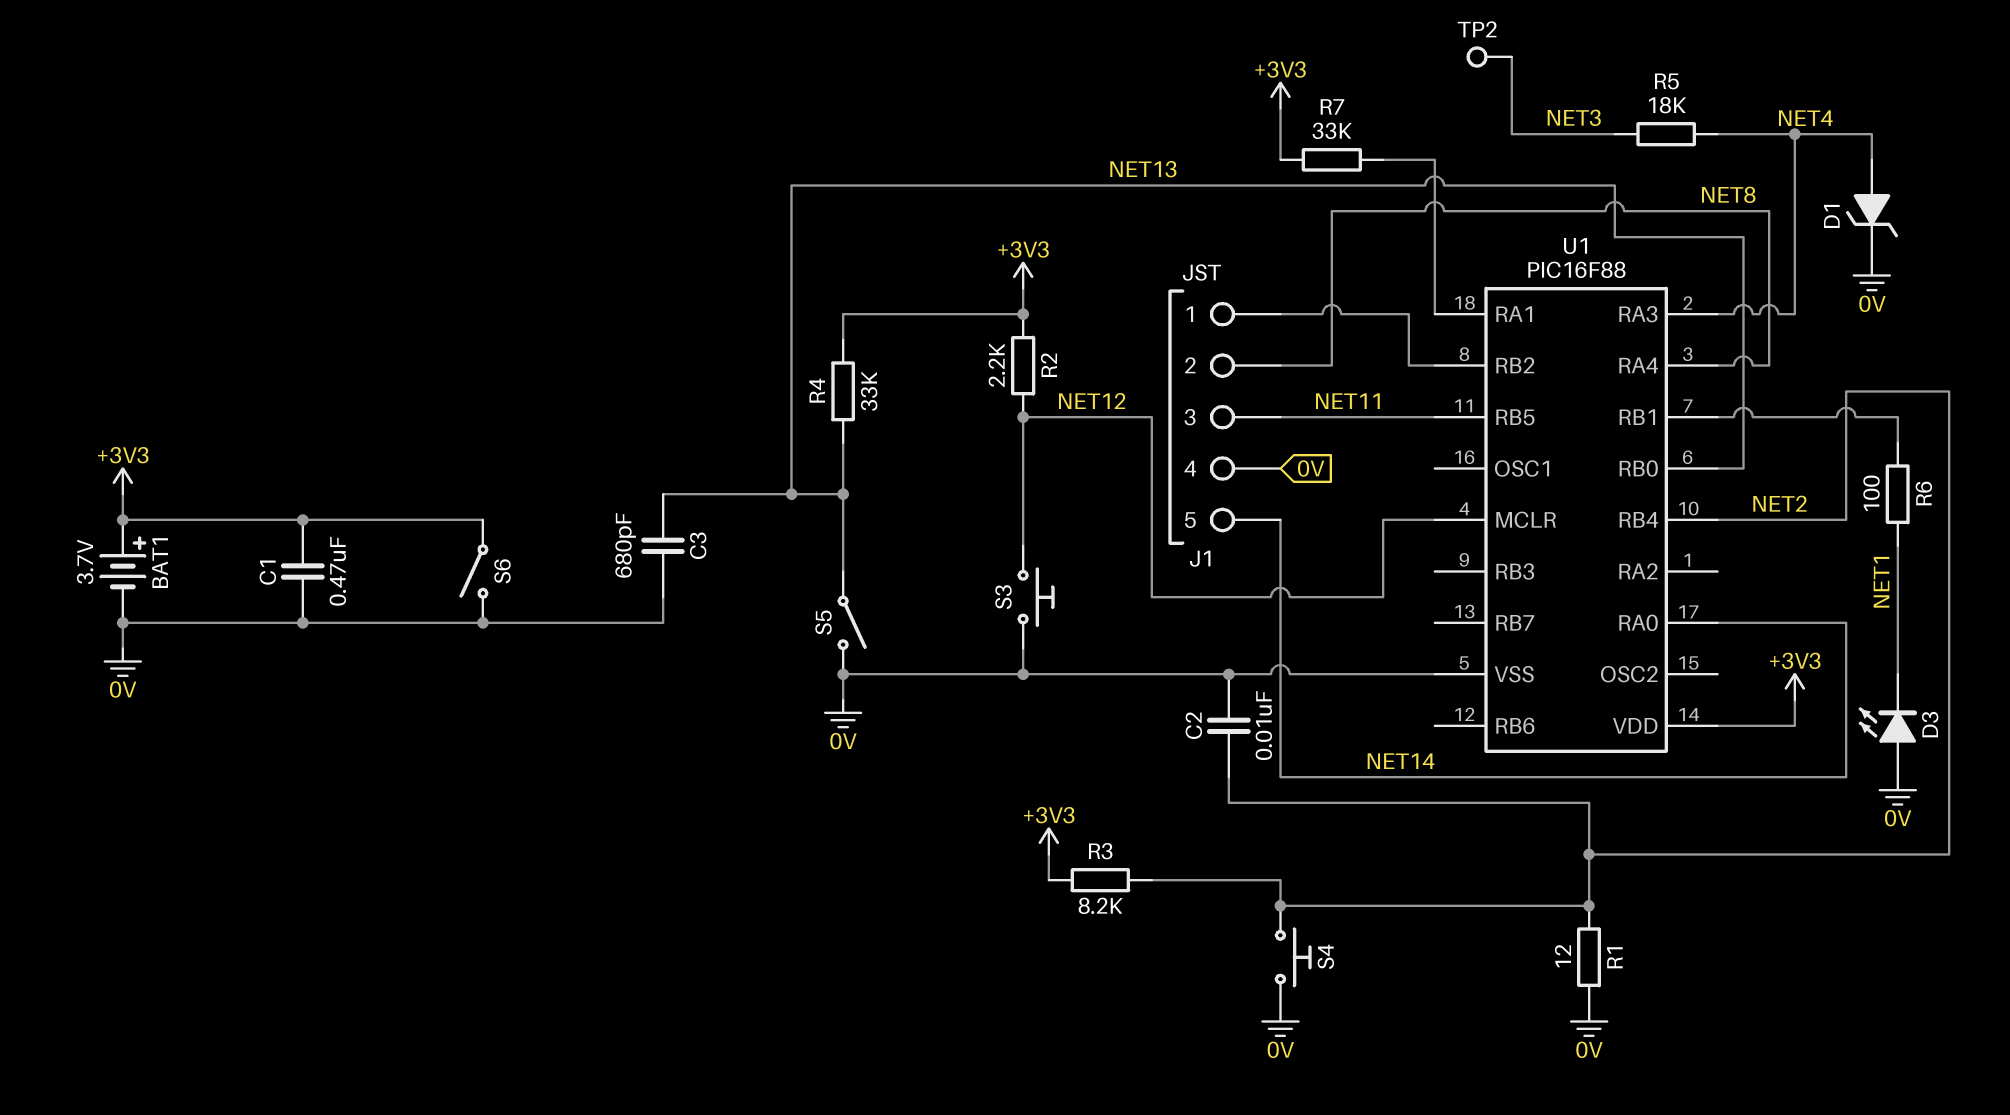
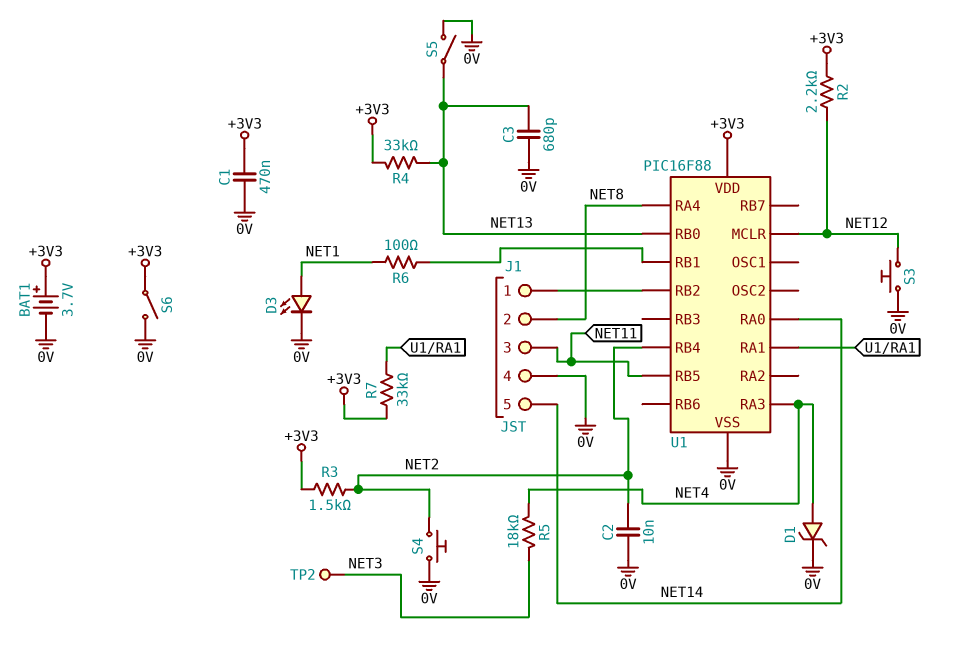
D3: LED (A 0V, K NET1) -> LED (A NET1, K 0V)
R1: 12 (0V, NET2) -> none
R3: 8.2k (+3V3, NET2) -> 1.5k (+3V3, NET2)

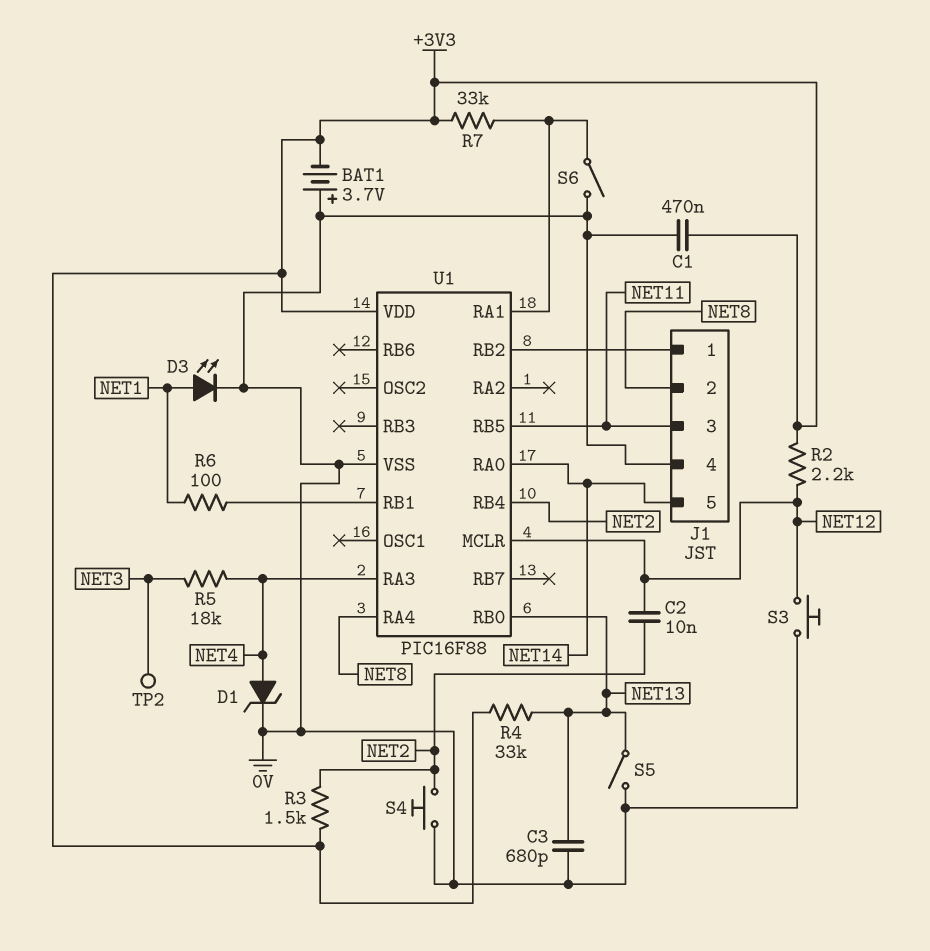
BAT1: 3.7V (plus +3V3, minus 0V) -> 3.7V (plus 0V, minus +3V3)
C2: 10nF (0V, NET2) -> 10nF (NET2, NET12)
S6: switch (+3V3, 0V) -> switch (0V, U1/RA1)

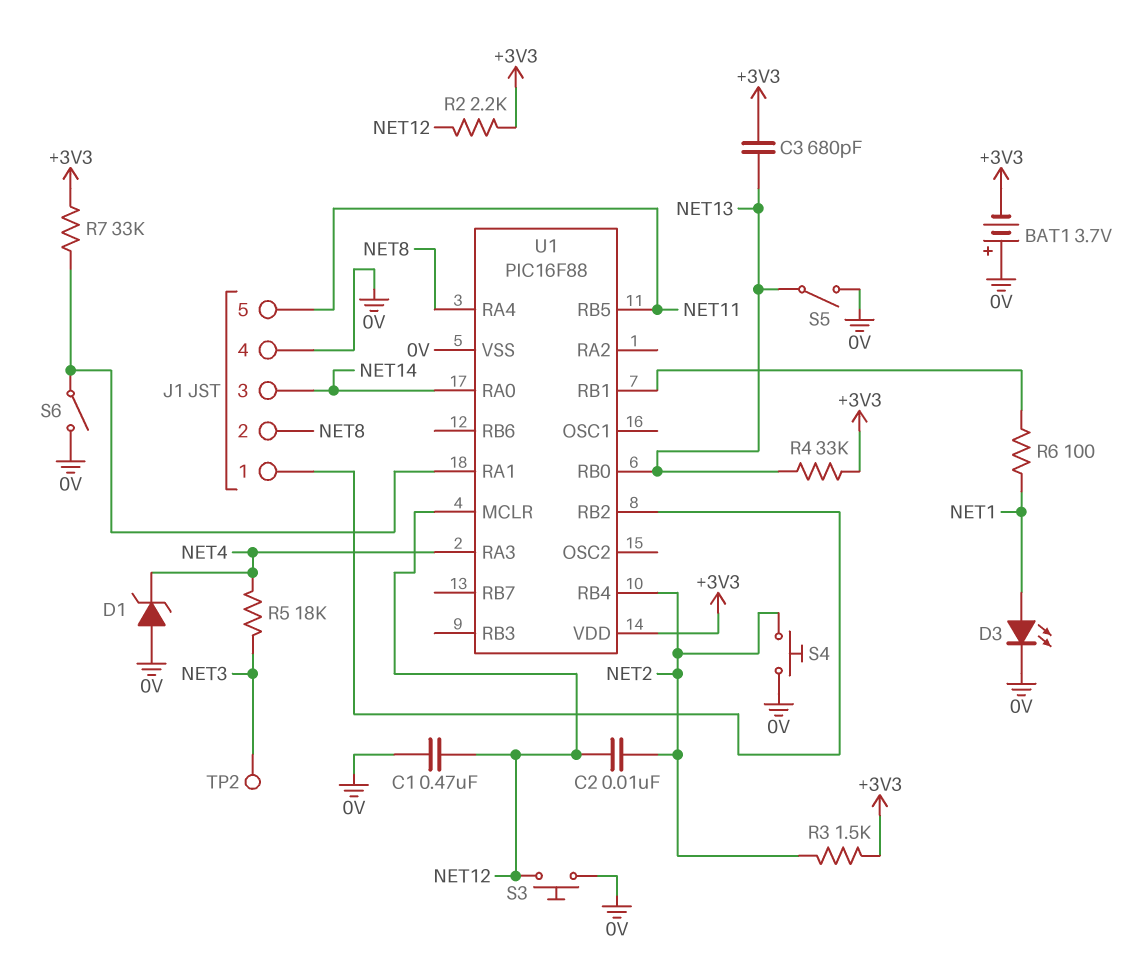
C1: 470nF (+3V3, 0V) -> 470nF (0V, NET12)
C3: 680pF (0V, NET13) -> 680pF (+3V3, NET13)
D1: zener (A NET4, K 0V) -> zener (A 0V, K NET4)
J1 pin 3: NET11 -> NET14
J1 pin 5: NET14 -> NET11

